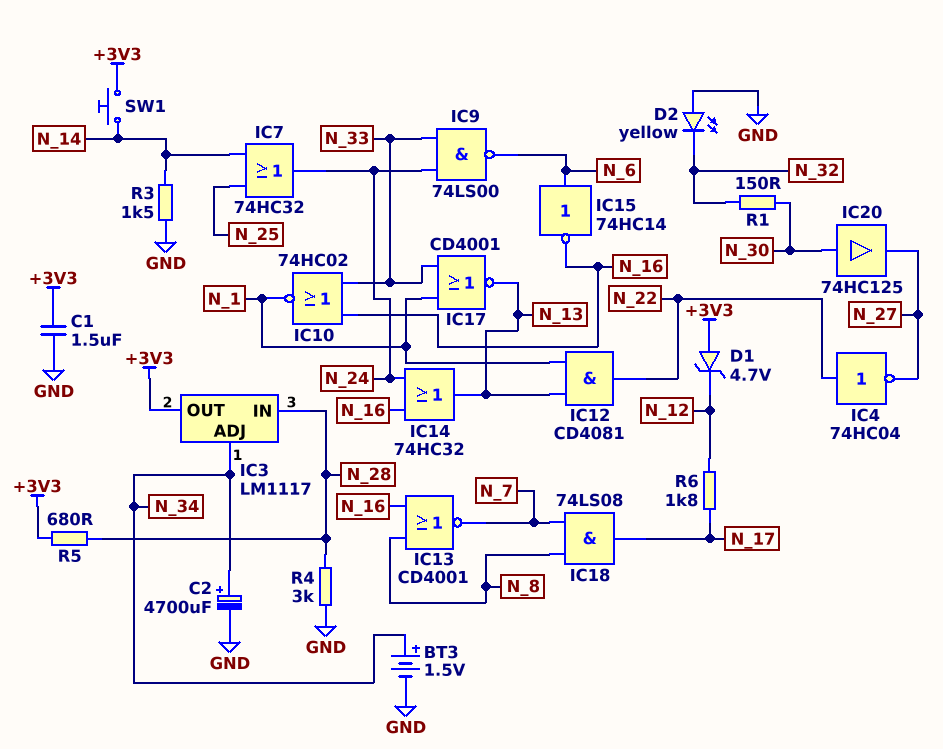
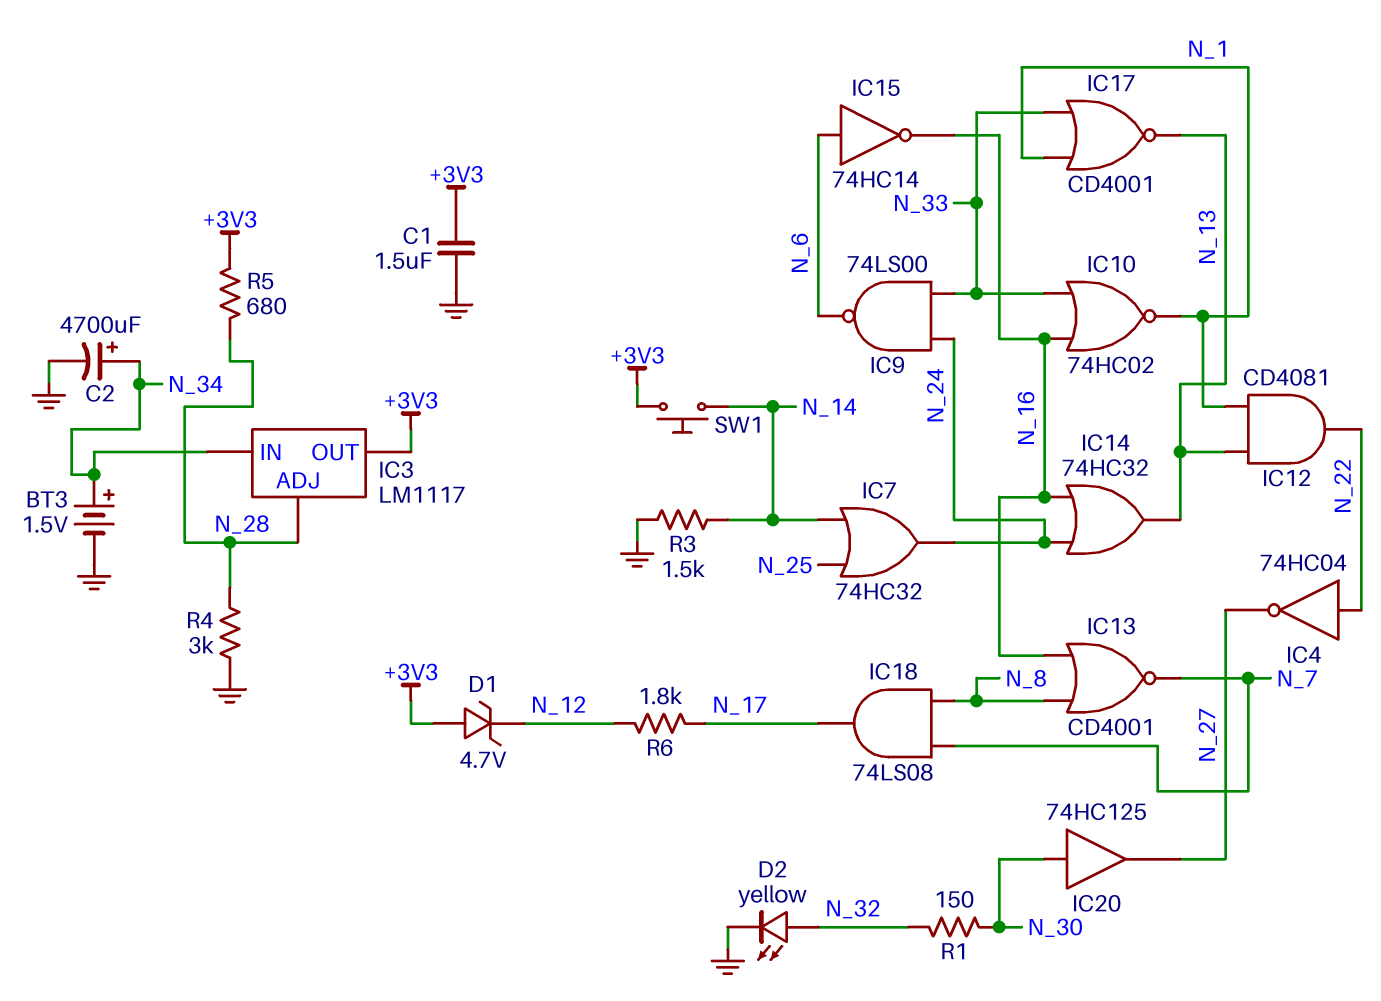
D2: LED yellow (A GND, K N_32) -> LED yellow (A N_32, K GND)
IC3 pin ADJ: N_34 -> N_28
IC3 pin IN: N_28 -> N_34

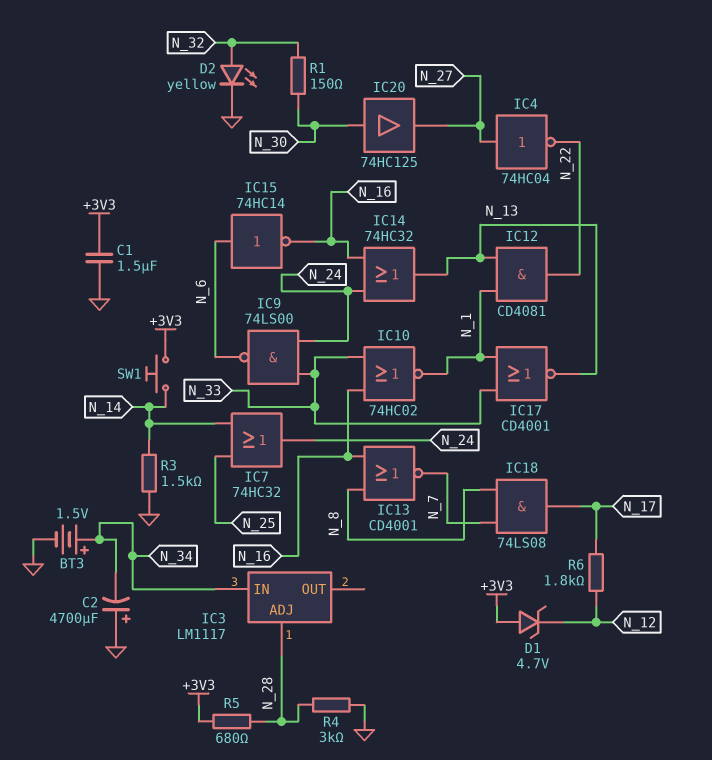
C2: 4700uF (plus N_34, minus GND) -> 4700uF (plus GND, minus N_34)
IC3 pin OUT: +3V3 -> none
IC4: NOT 74HC04 (in N_22, out N_27) -> NOT 74HC04 (in N_27, out N_22)

